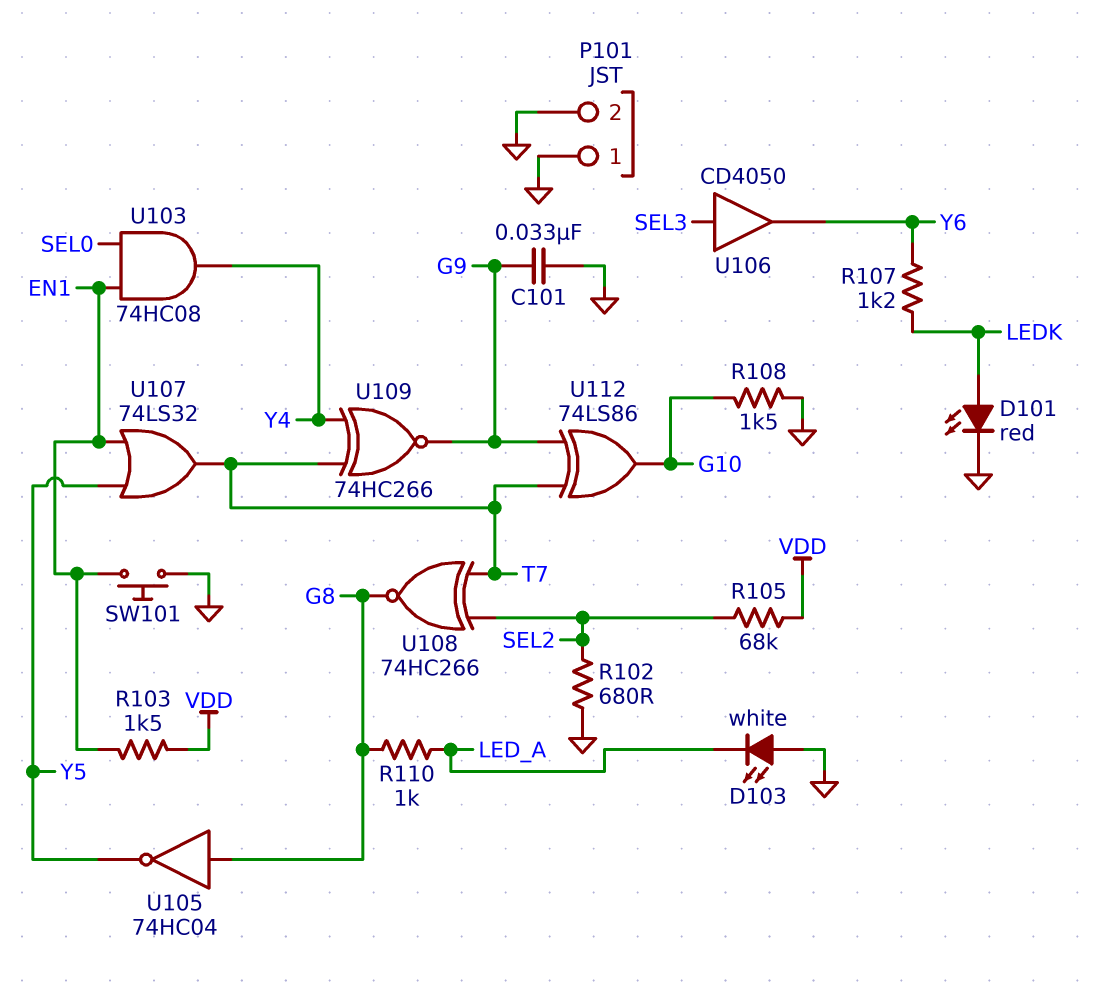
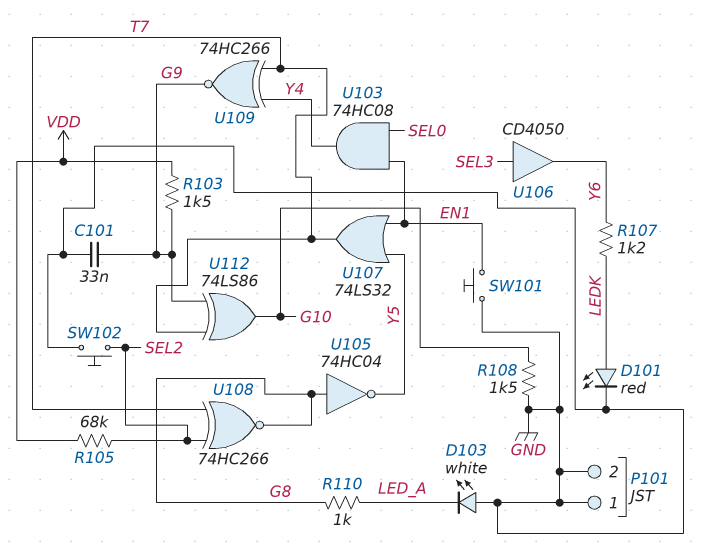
R102: 680 (GND, SEL2) -> none
R103: 1.5k (EN1, VDD) -> 1.5k (G9, VDD)
SW102: none -> button (GND, SEL2)

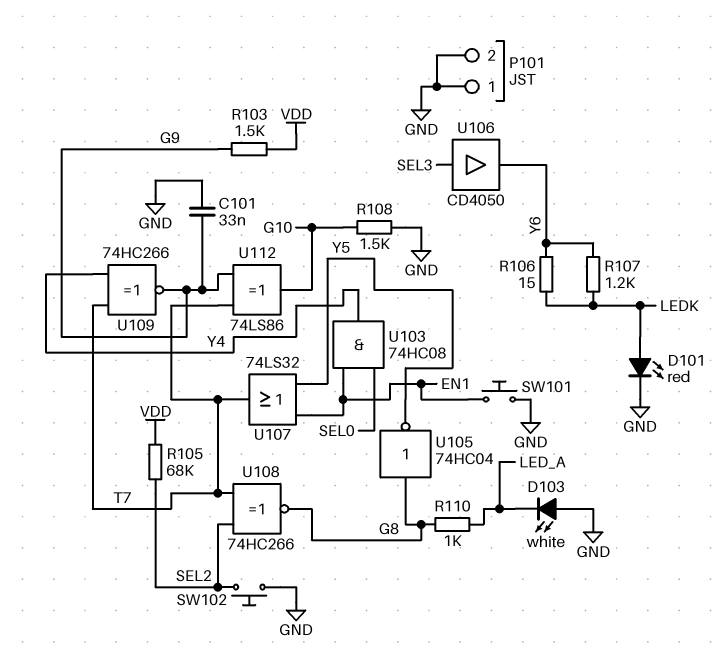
R106: none -> 15 (LEDK, Y6)

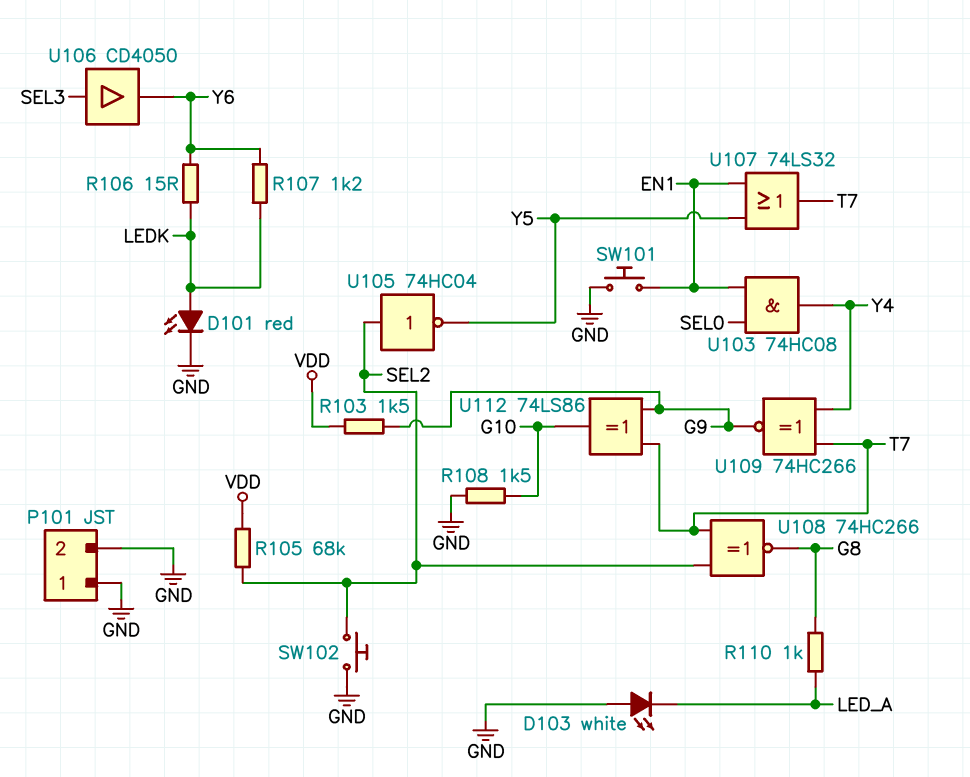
C101: 33nF (G9, GND) -> none
U105: NOT 74HC04 (in G8, out Y5) -> NOT 74HC04 (in SEL2, out Y5)

